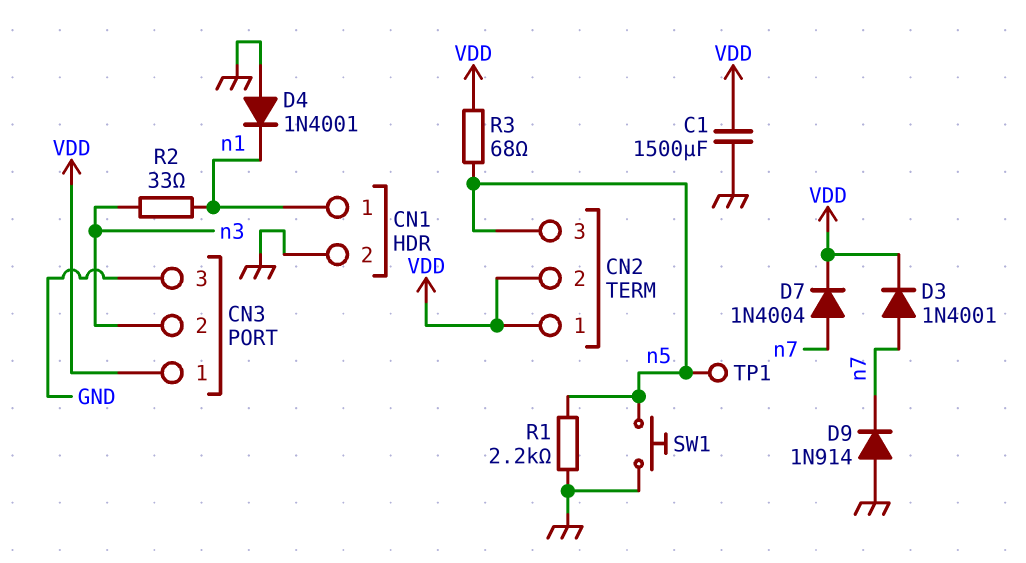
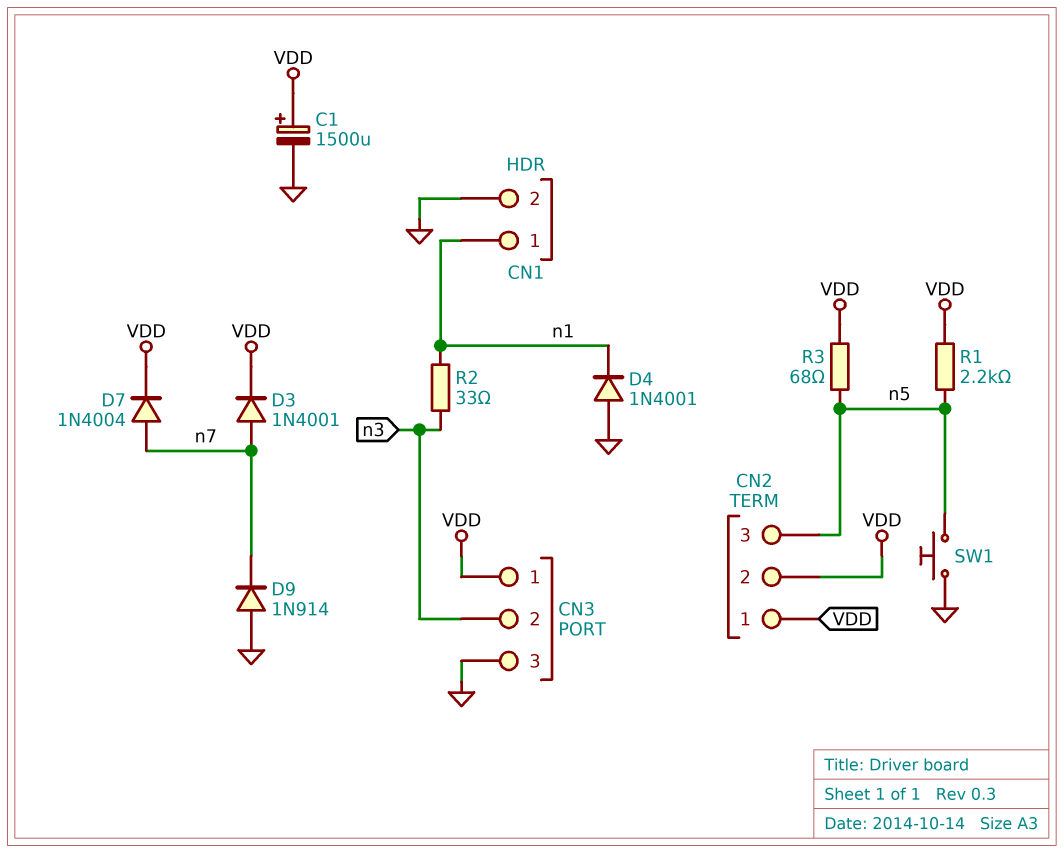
C1: 1500uF (GND, VDD) -> 1500uF (plus VDD, minus GND)
R1: 2.2k (GND, n5) -> 2.2k (VDD, n5)
TP1: test point (n5) -> none

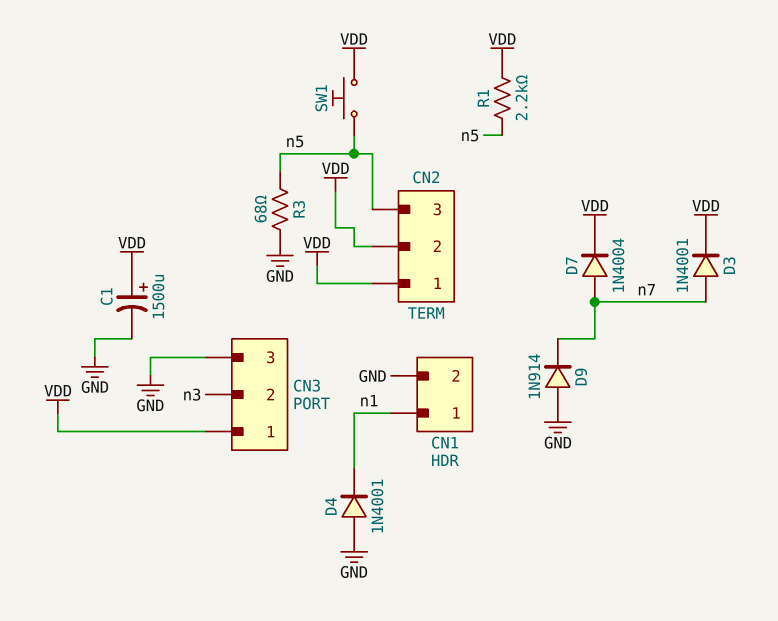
R2: 33 (n1, n3) -> none
R3: 68 (VDD, n5) -> 68 (GND, n5)
SW1: button (GND, n5) -> button (VDD, n5)

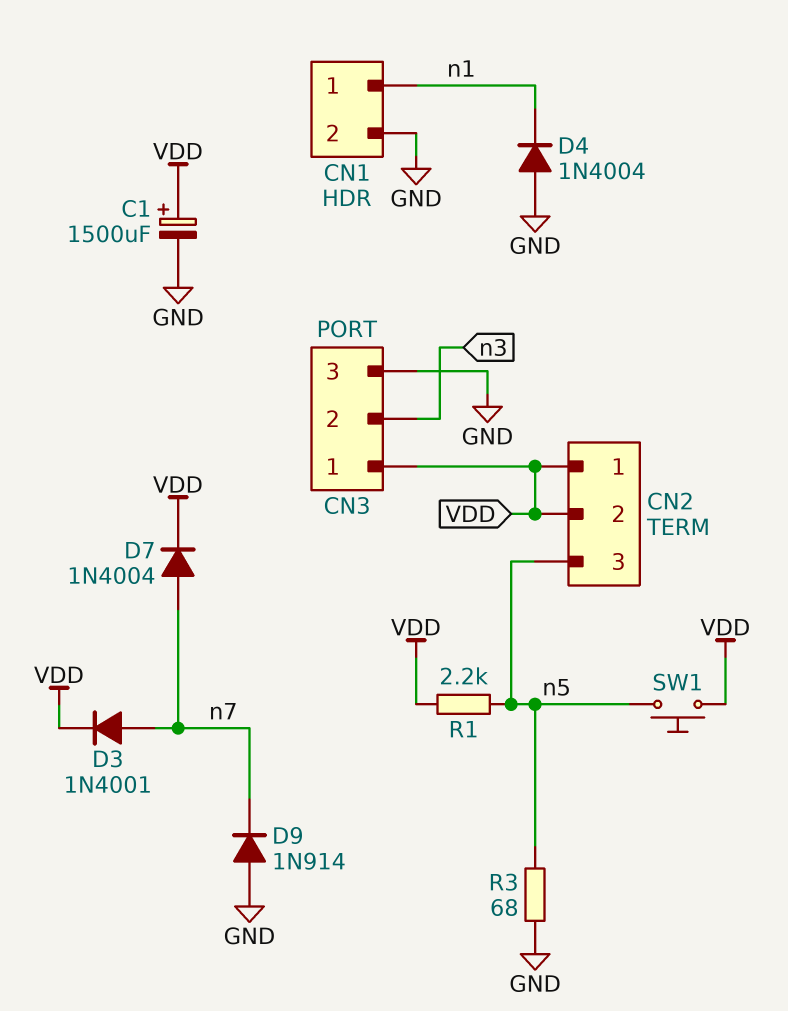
D4: diode 1N4001 (A GND, K n1) -> diode 1N4004 (A GND, K n1)

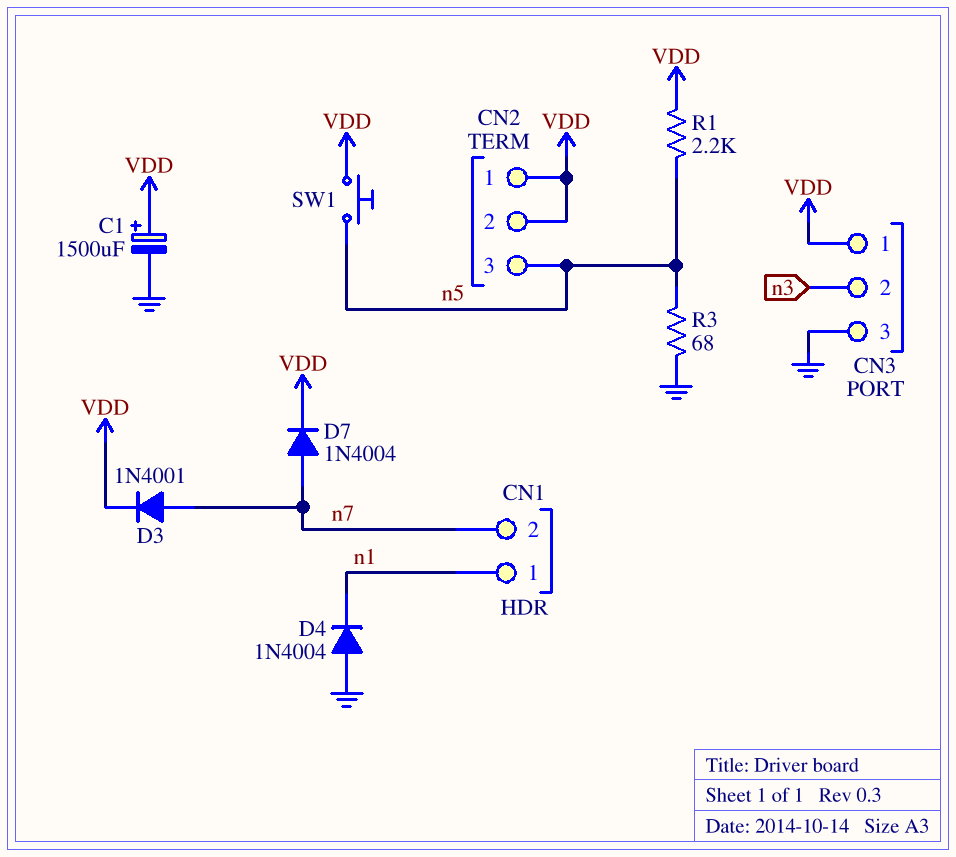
CN1 pin 2: GND -> n7
D9: diode 1N914 (A GND, K n7) -> none

